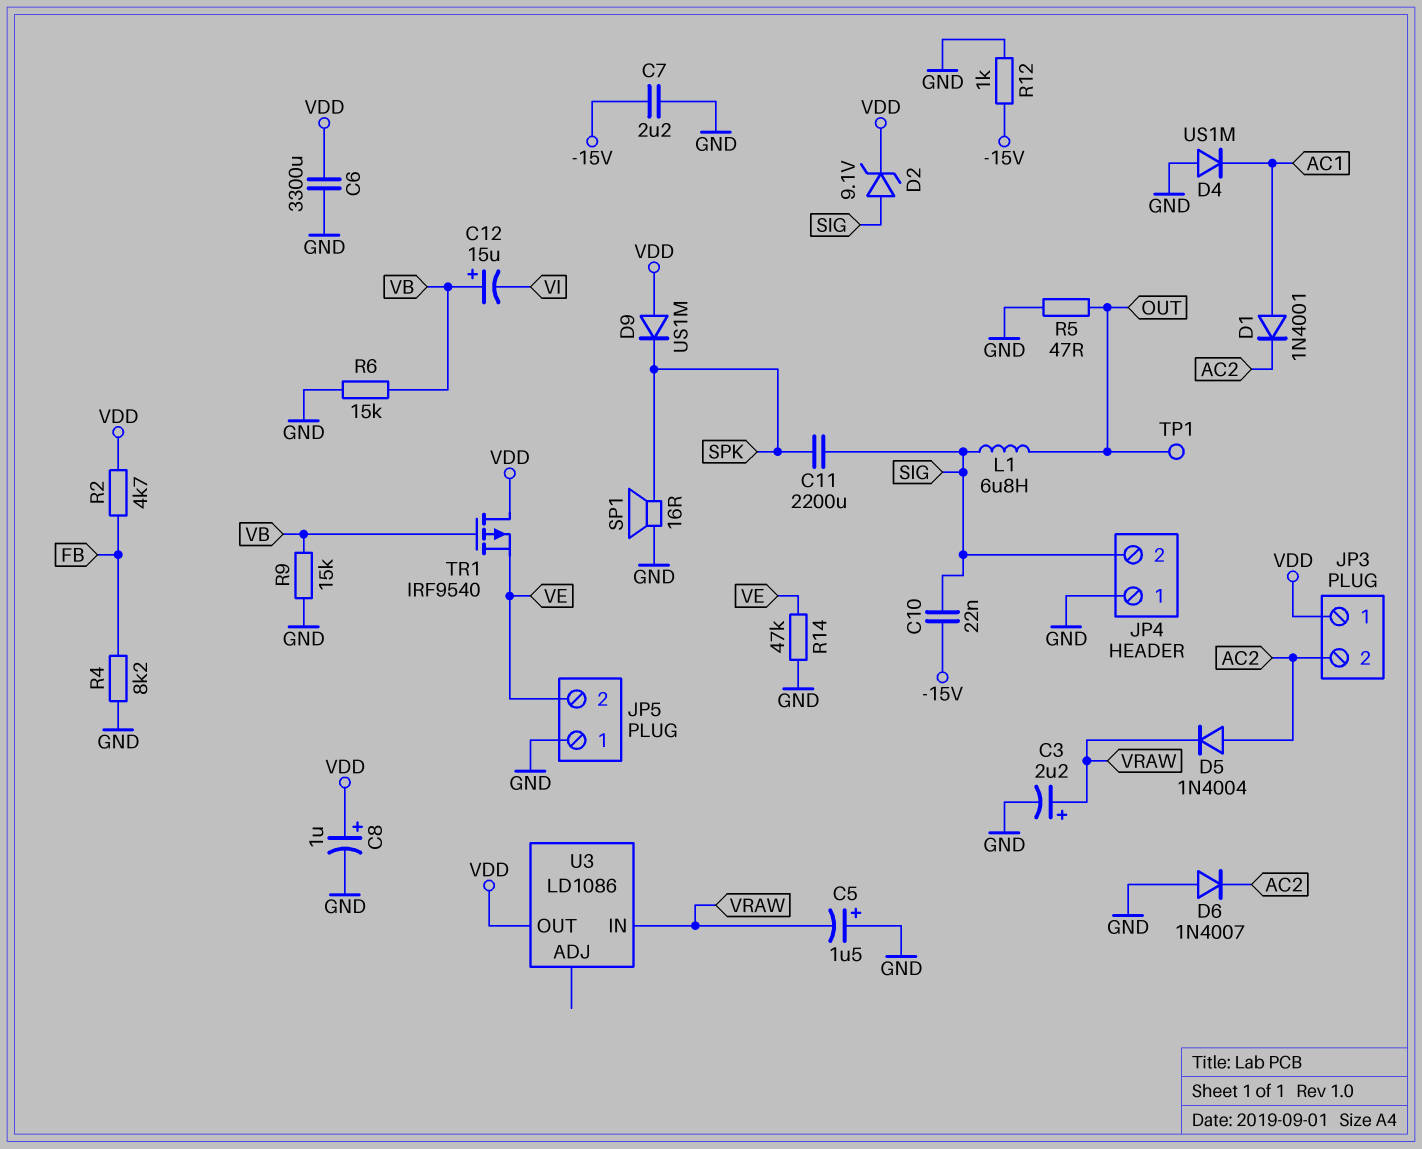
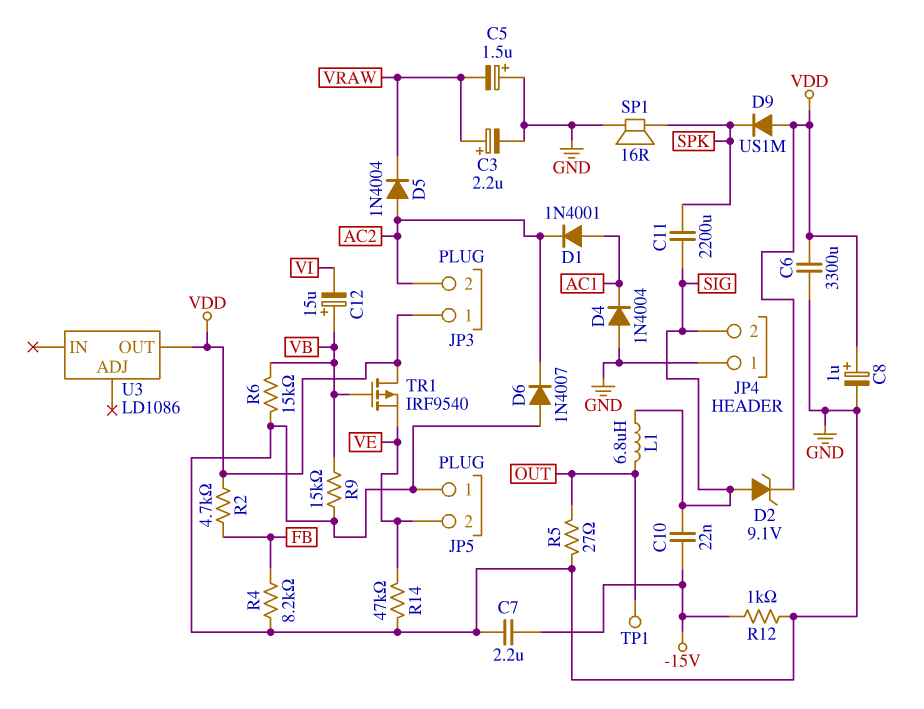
D4: diode US1M (A GND, K AC1) -> diode 1N4004 (A GND, K AC1)
R5: 47 (GND, OUT) -> 27 (GND, OUT)
U3 pin IN: VRAW -> none

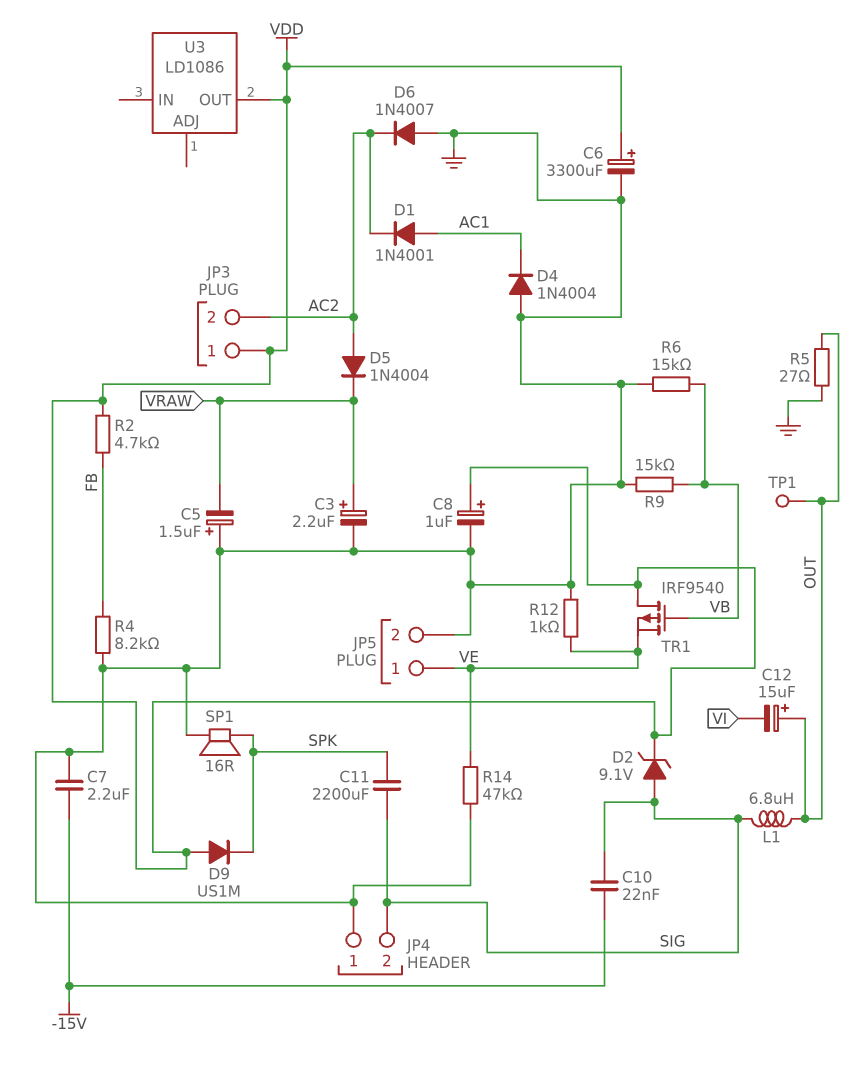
C6: 3300uF (GND, VDD) -> 3300uF (plus VDD, minus GND)
C12: 15uF (plus VB, minus VI) -> 15uF (plus OUT, minus VI)
JP5 pin 1: GND -> VE
JP5 pin 2: VE -> GND
R12: 1k (-15V, GND) -> 1k (GND, VE)

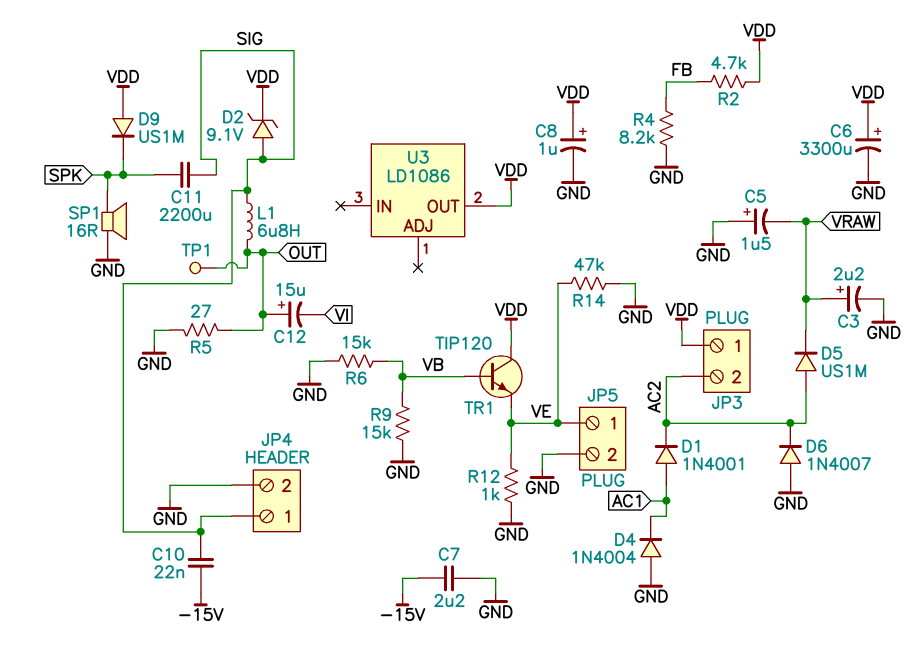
D5: diode 1N4004 (A AC2, K VRAW) -> diode US1M (A AC2, K VRAW)
JP4 pin 1: GND -> SIG
JP4 pin 2: SIG -> GND
TR1: PMOS IRF9540 (G VB, D VDD, S VE) -> NPN TIP120 (B VB, C VDD, E VE)

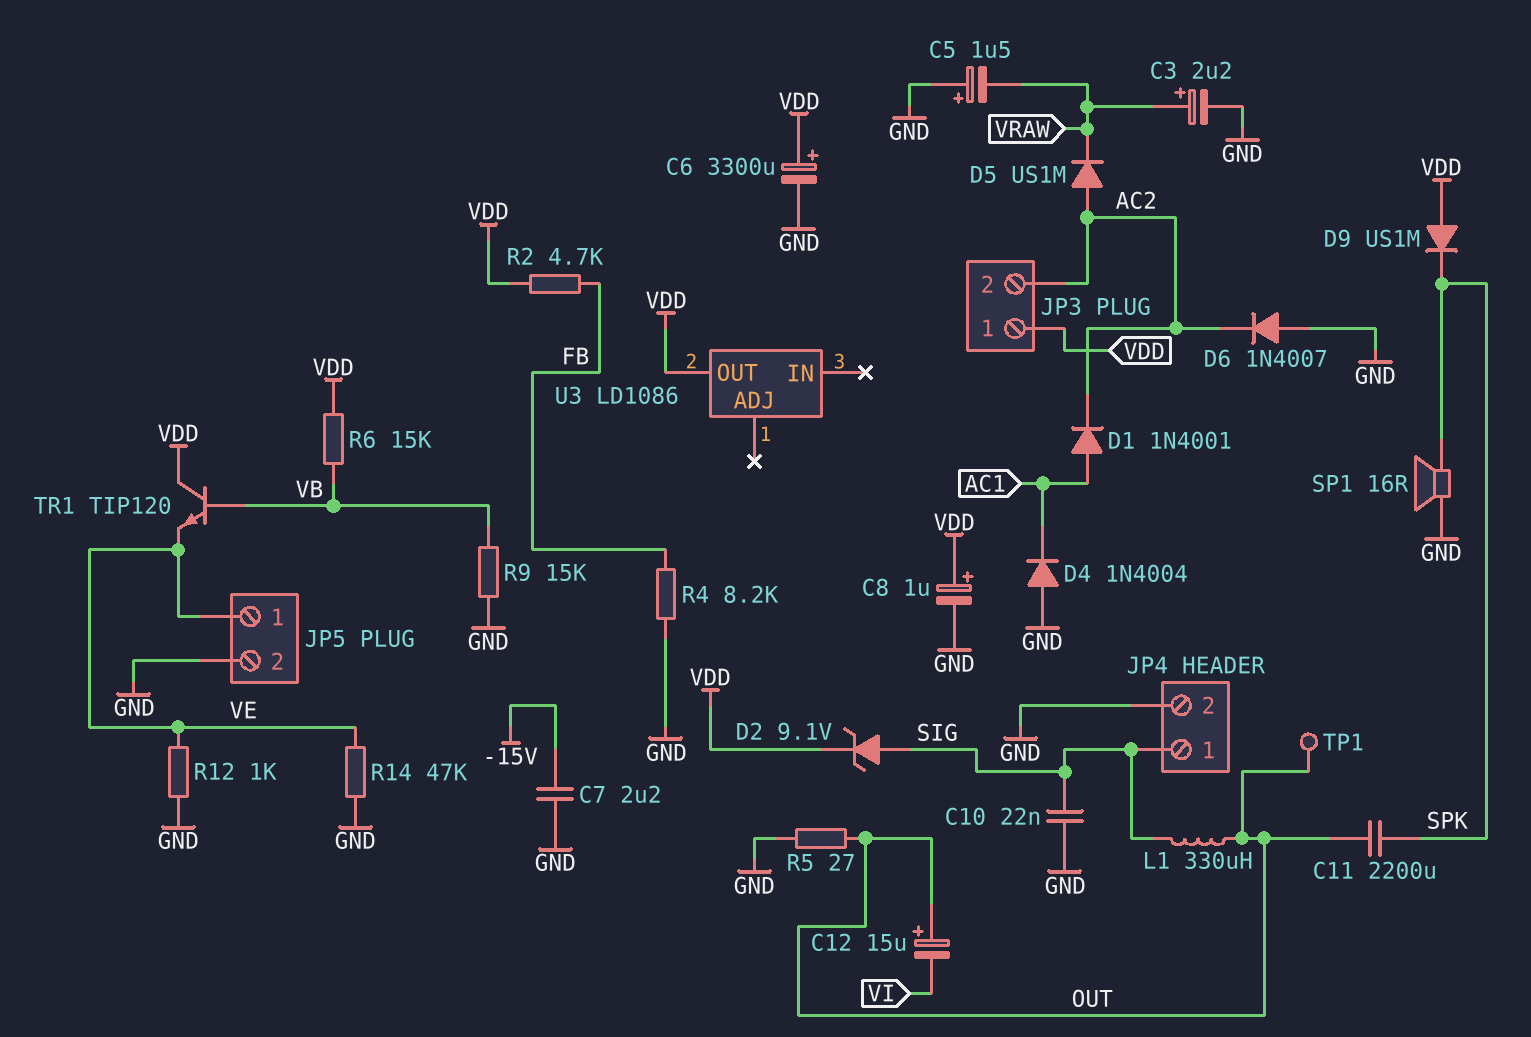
C10: 22nF (-15V, SIG) -> 22nF (GND, SIG)
C11: 2200uF (SIG, SPK) -> 2200uF (OUT, SPK)
L1: 6.8uH (OUT, SIG) -> 330uH (OUT, SIG)
R6: 15k (GND, VB) -> 15k (VB, VDD)

